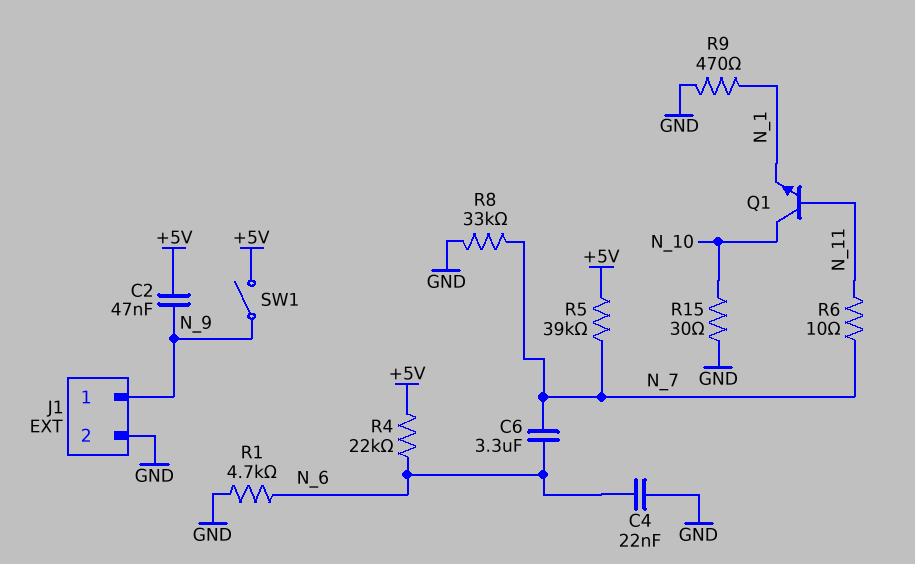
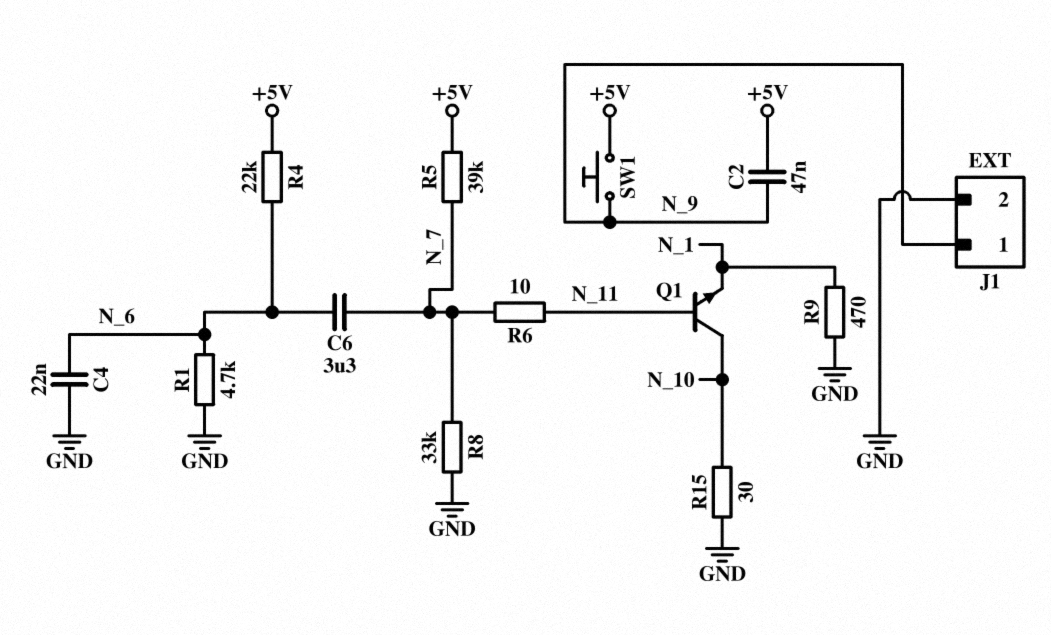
SW1: switch (+5V, N_9) -> button (+5V, N_9)

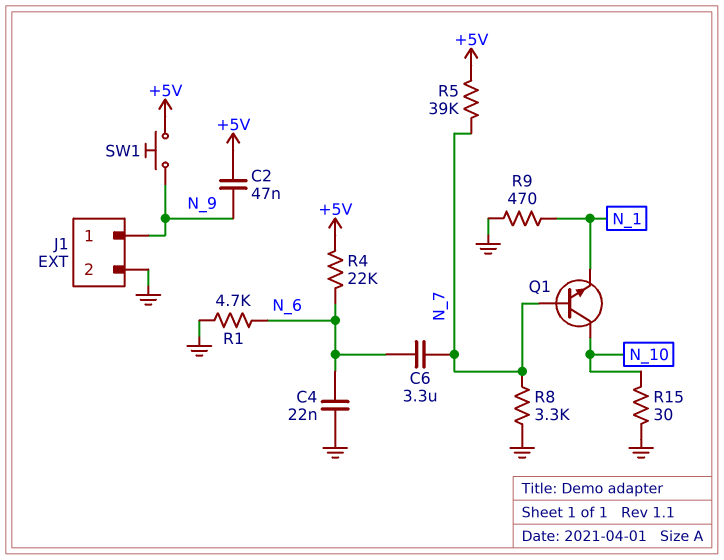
Q1: NPN (B N_11, C N_10, E N_1) -> NPN (B N_7, C N_10, E N_1)
R6: 10 (N_7, N_11) -> none
R8: 33k (GND, N_7) -> 3.3k (GND, N_7)

